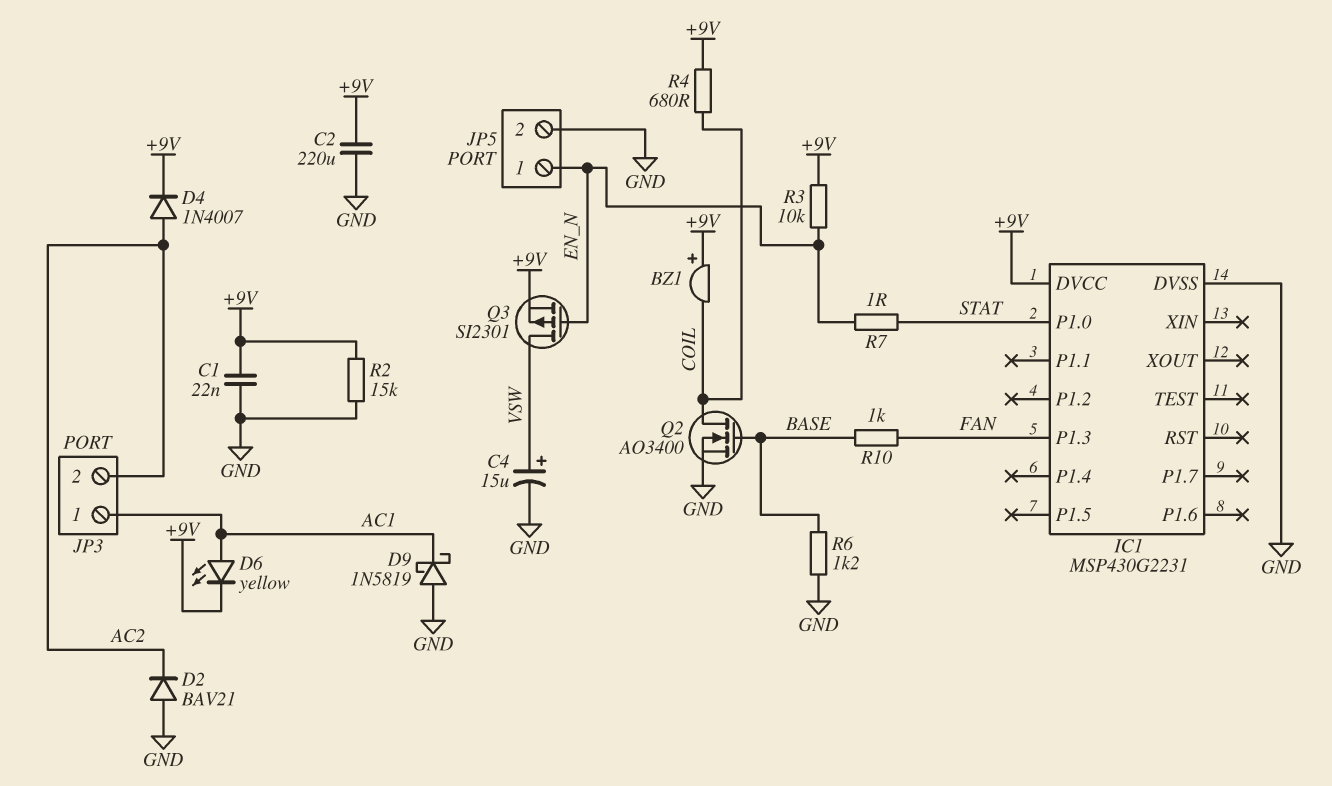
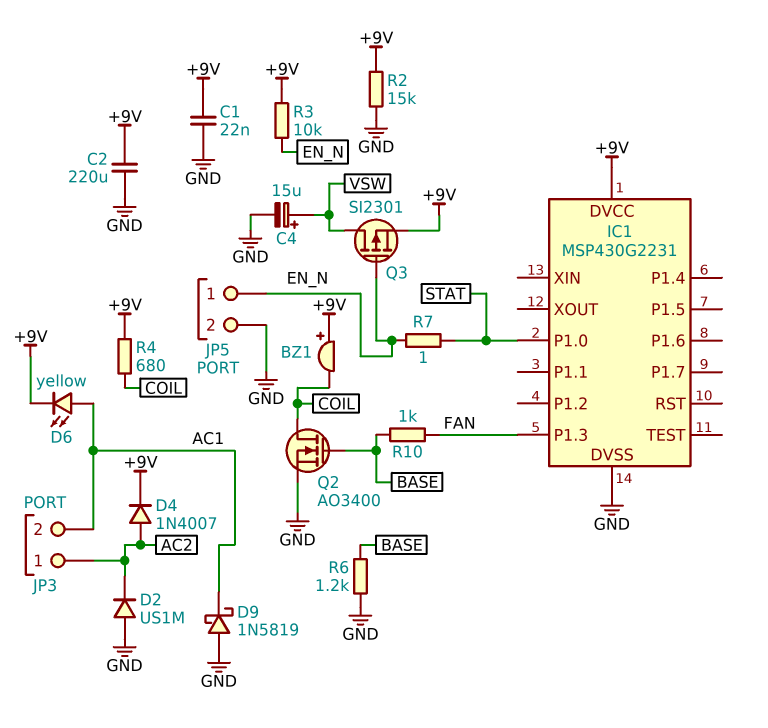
D2: diode BAV21 (A GND, K AC2) -> diode US1M (A GND, K AC2)
JP3 pin 1: AC1 -> AC2
JP3 pin 2: AC2 -> AC1

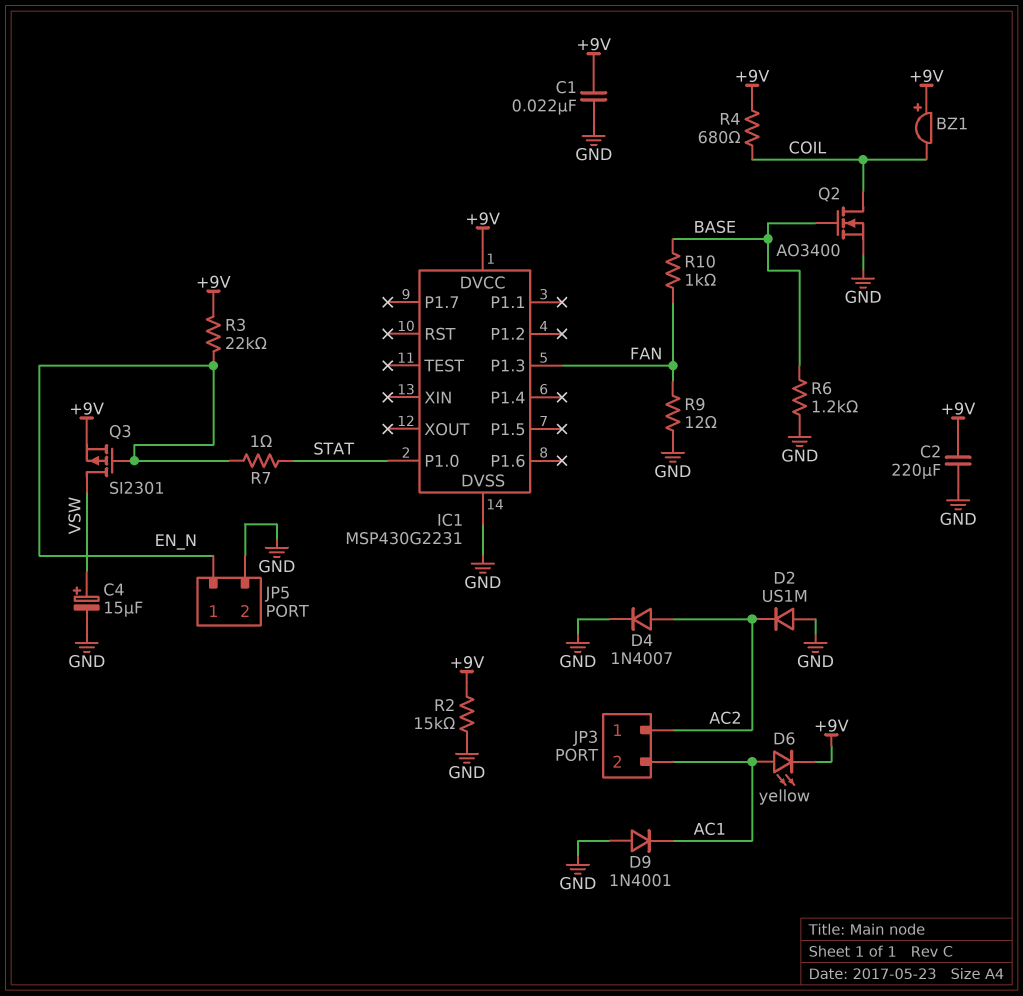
D4: diode 1N4007 (A AC2, K +9V) -> diode 1N4007 (A AC2, K GND)
D9: schottky 1N5819 (A GND, K AC1) -> diode 1N4001 (A GND, K AC1)
R3: 10k (+9V, EN_N) -> 22k (+9V, EN_N)
R9: none -> 12 (FAN, GND)

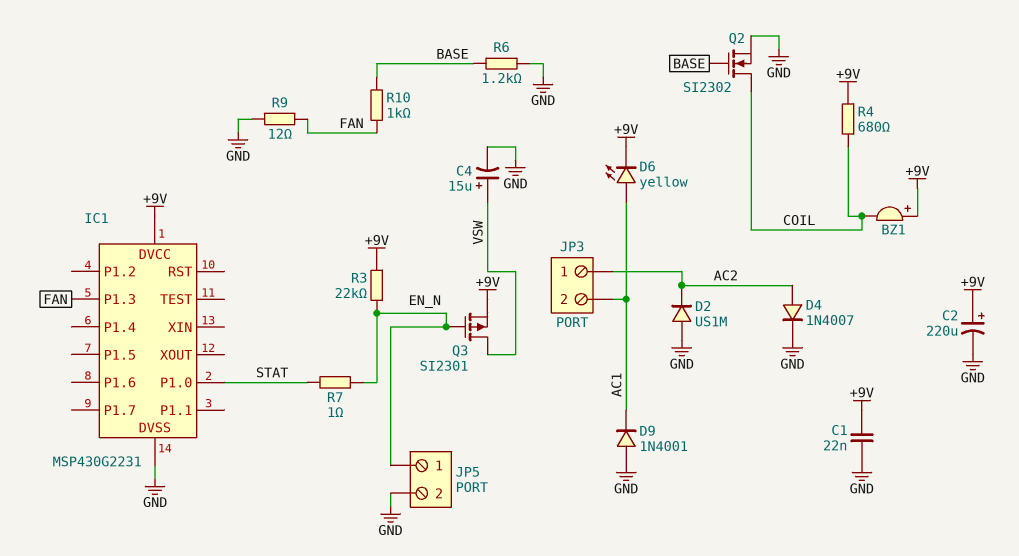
C2: 220uF (+9V, GND) -> 220uF (plus +9V, minus GND)
Q2: NMOS AO3400 (G BASE, D COIL, S GND) -> NMOS SI2302 (G BASE, D COIL, S GND)
R2: 15k (+9V, GND) -> none

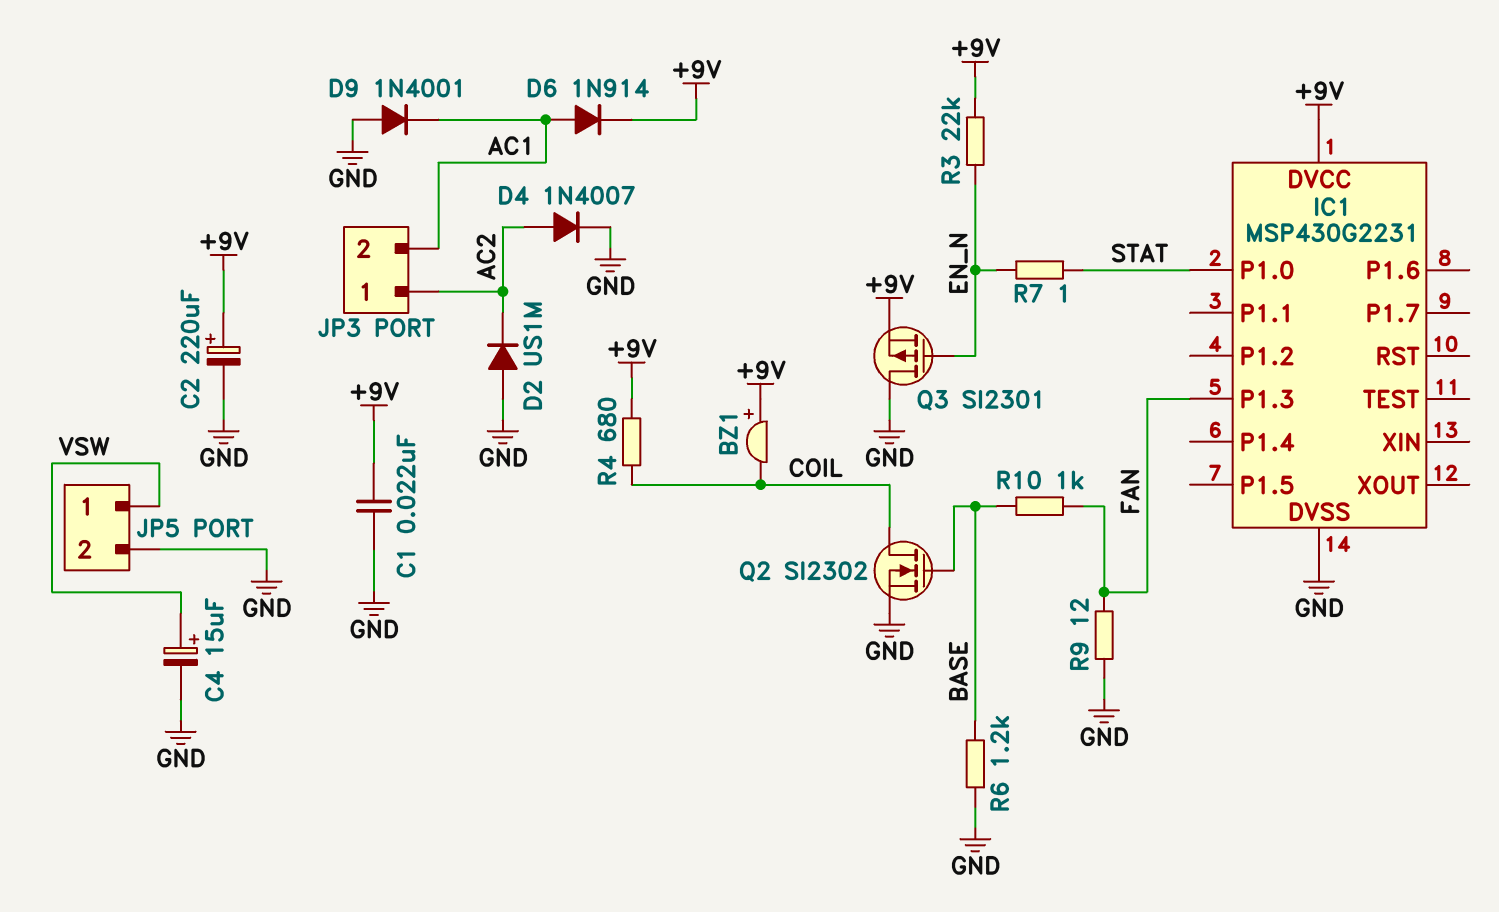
D6: LED yellow (A AC1, K +9V) -> diode 1N914 (A AC1, K +9V)
JP5 pin 1: EN_N -> VSW
Q3: PMOS SI2301 (G EN_N, D VSW, S +9V) -> PMOS SI2301 (G EN_N, D GND, S +9V)

